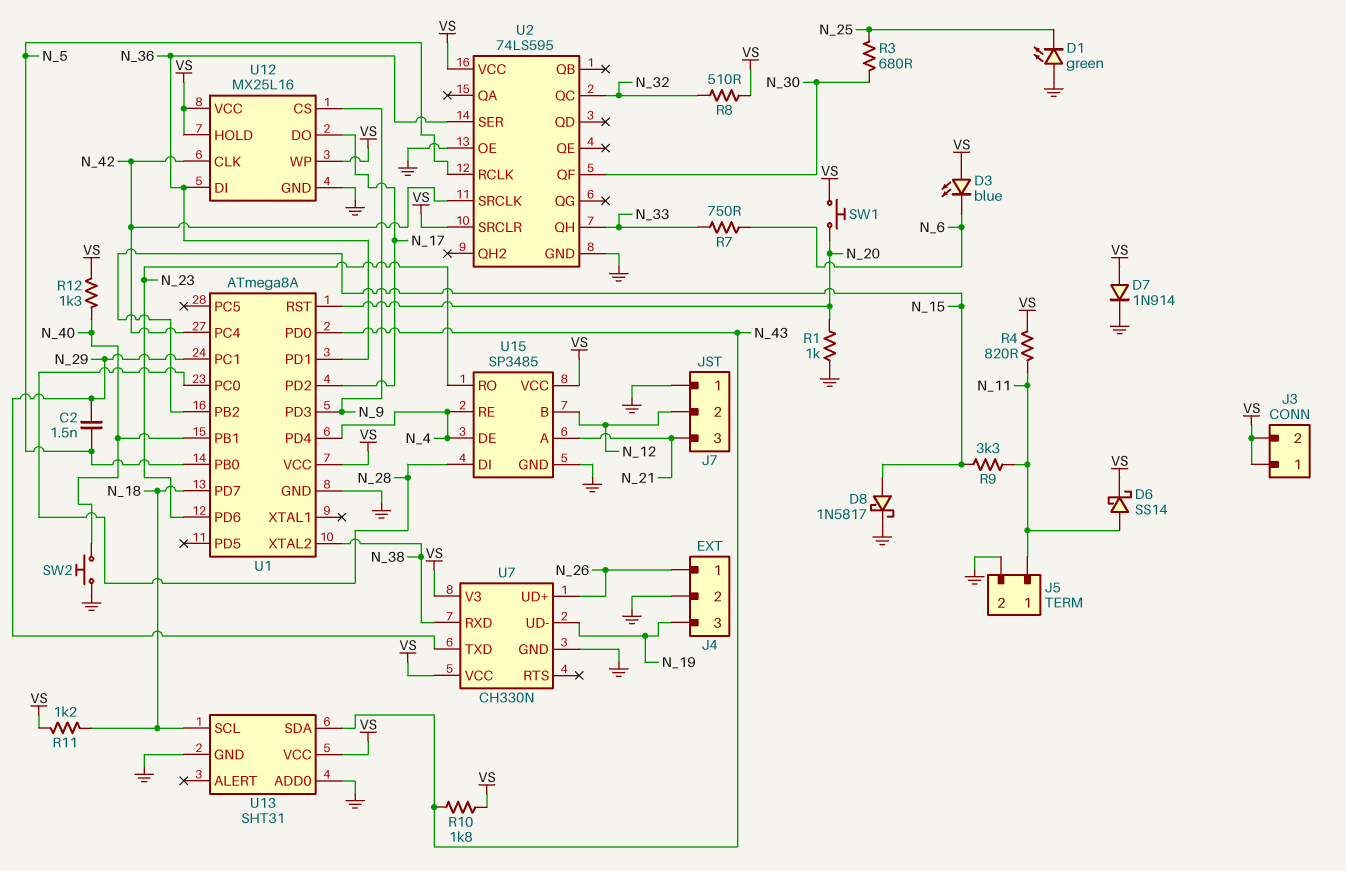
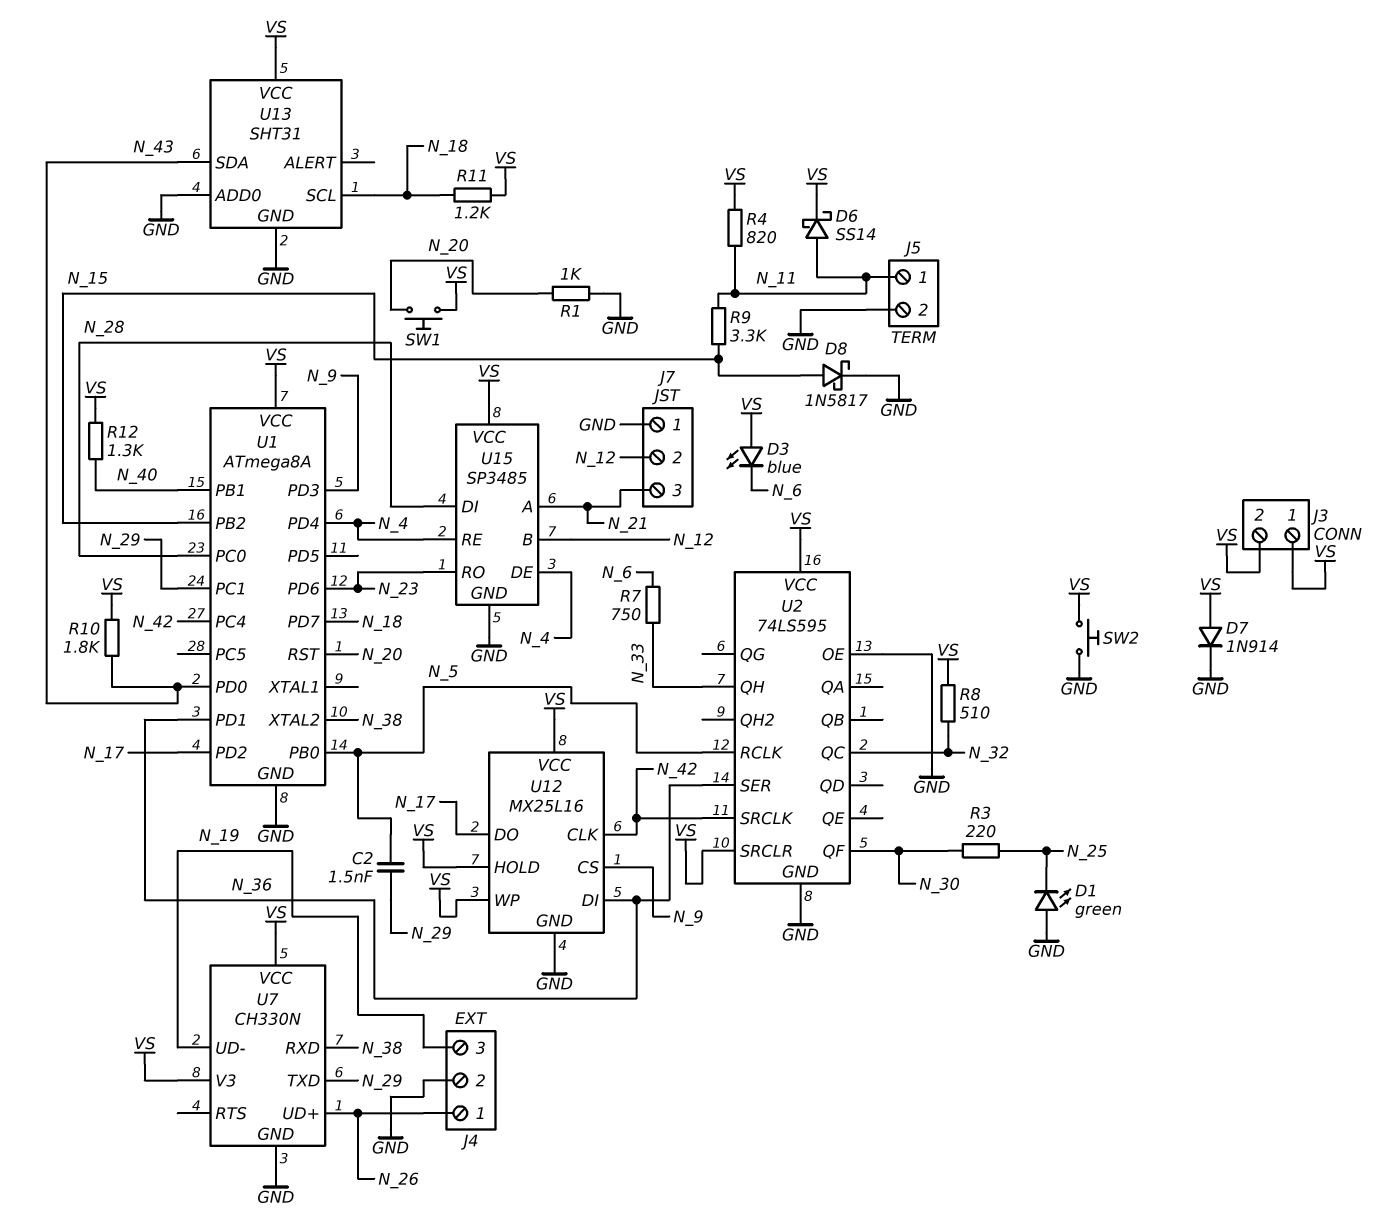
R3: 680 (N_25, N_30) -> 220 (N_25, N_30)
SW2: button (GND, N_40) -> button (GND, VS)

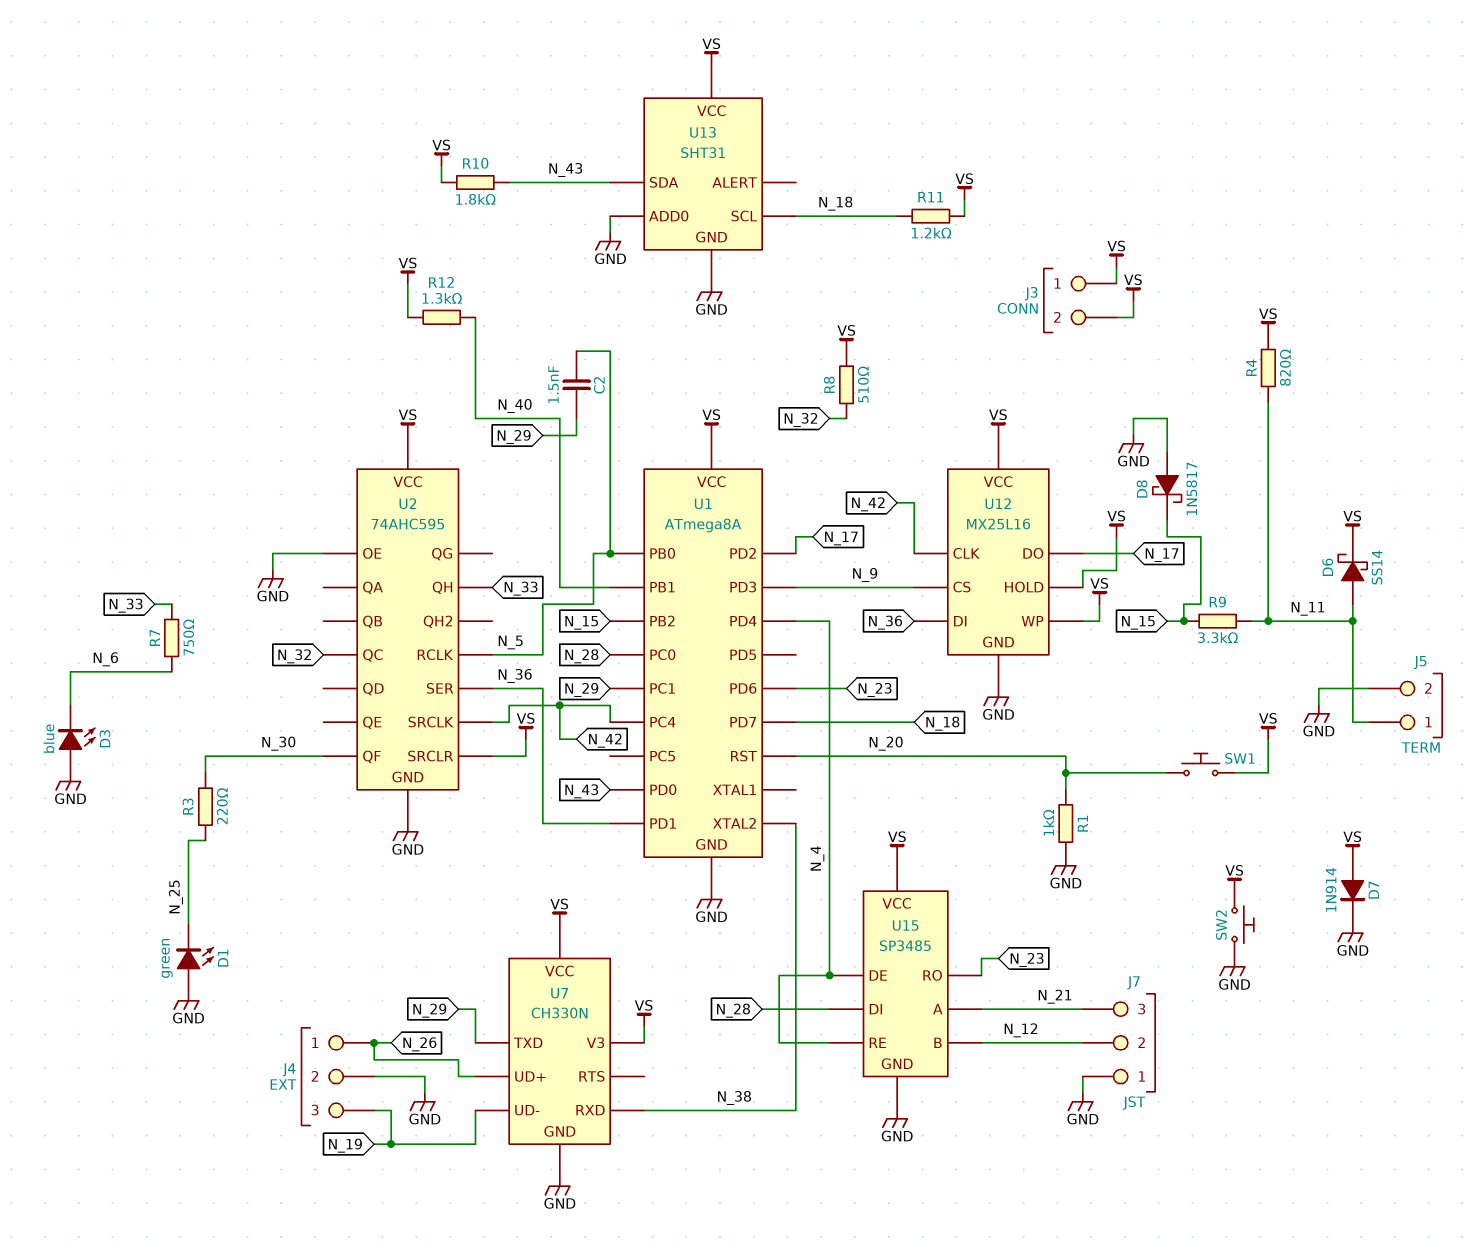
D3: LED blue (A VS, K N_6) -> LED blue (A GND, K N_6)
D8: schottky 1N5817 (A N_15, K GND) -> schottky 1N5817 (A GND, K N_15)
U2: 74LS595 -> 74AHC595

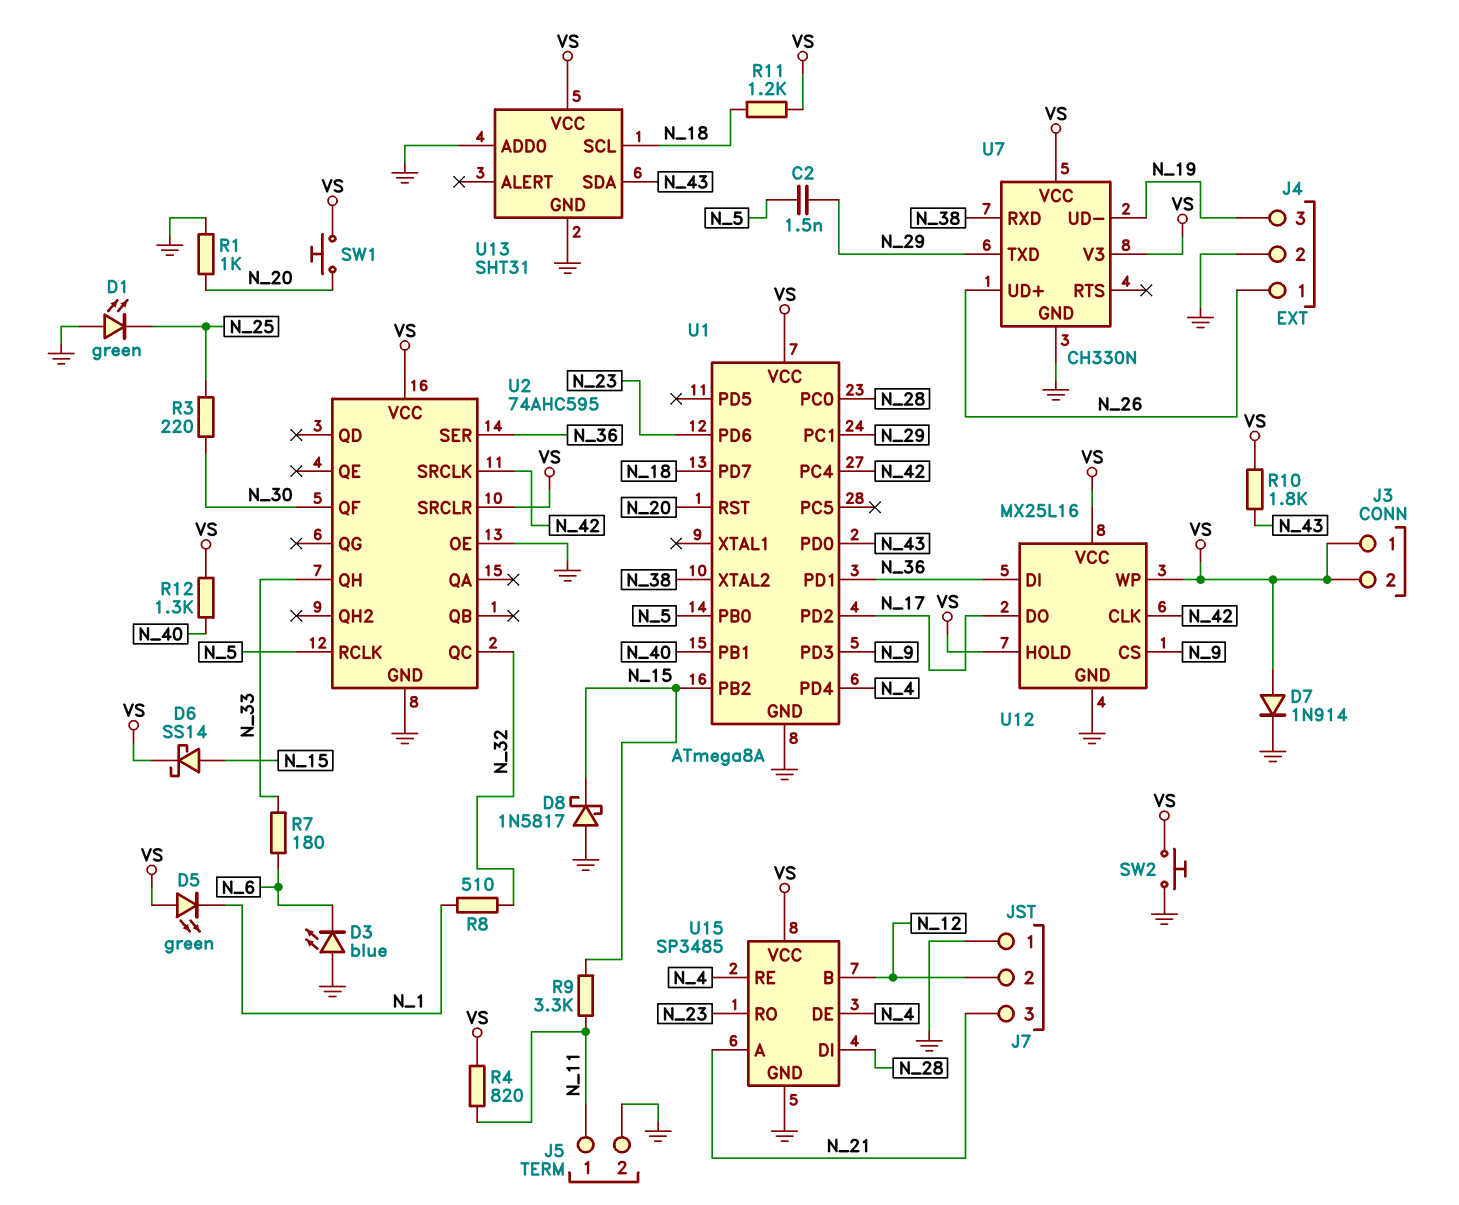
D5: none -> LED green (A VS, K N_1)
D6: schottky SS14 (A N_11, K VS) -> schottky SS14 (A N_15, K VS)
R7: 750 (N_6, N_33) -> 180 (N_6, N_33)
R8: 510 (N_32, VS) -> 510 (N_1, N_32)

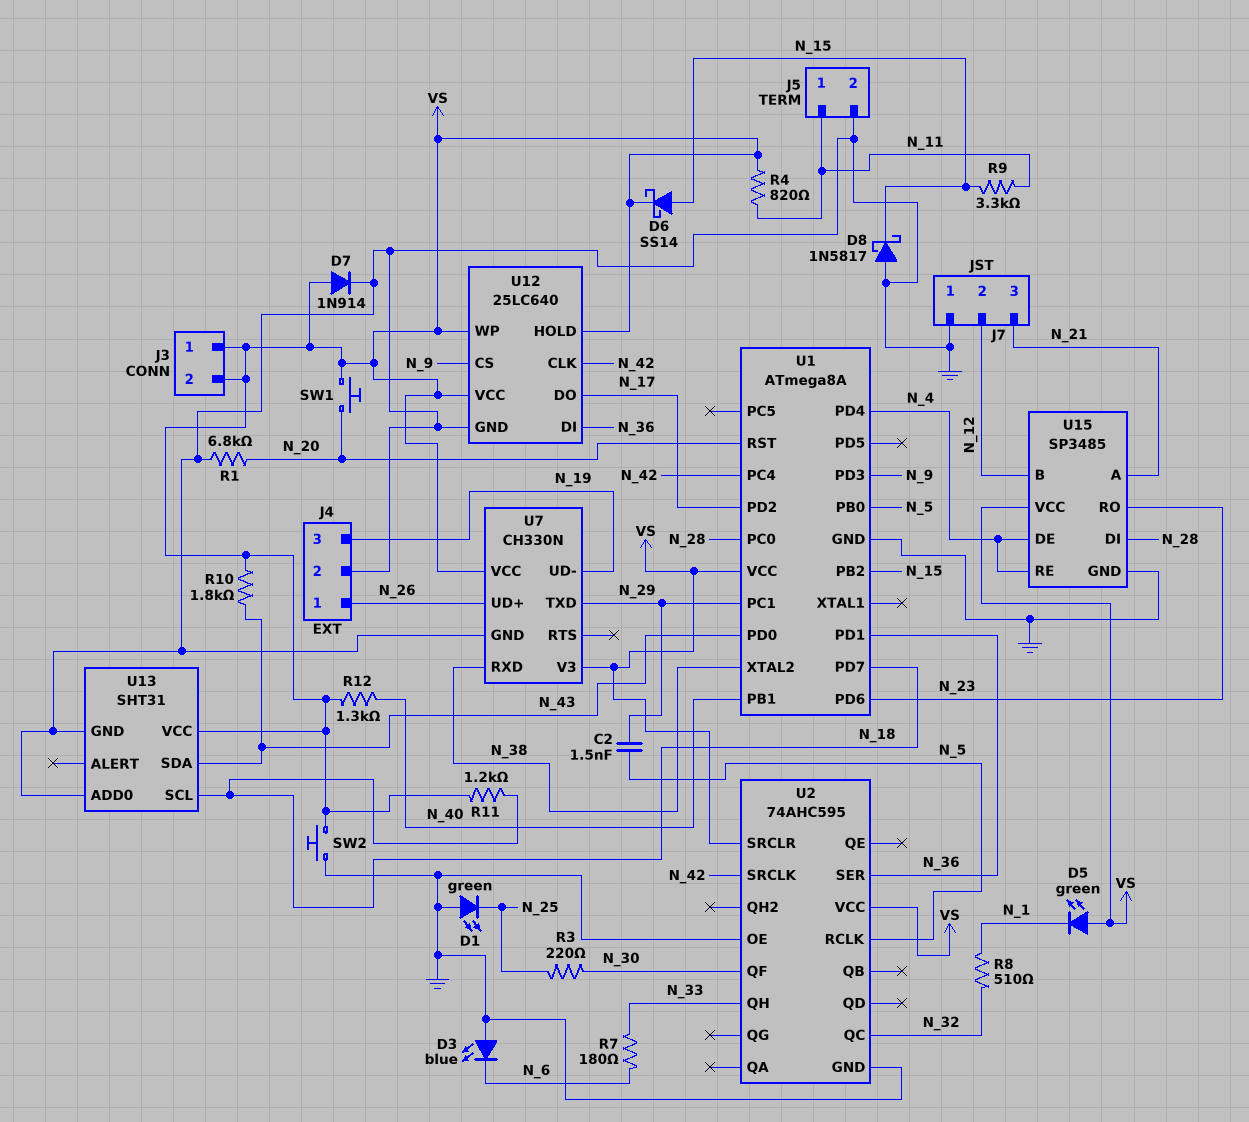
R1: 1k (GND, N_20) -> 6.8k (GND, N_20)
U12: MX25L16 -> 25LC640

